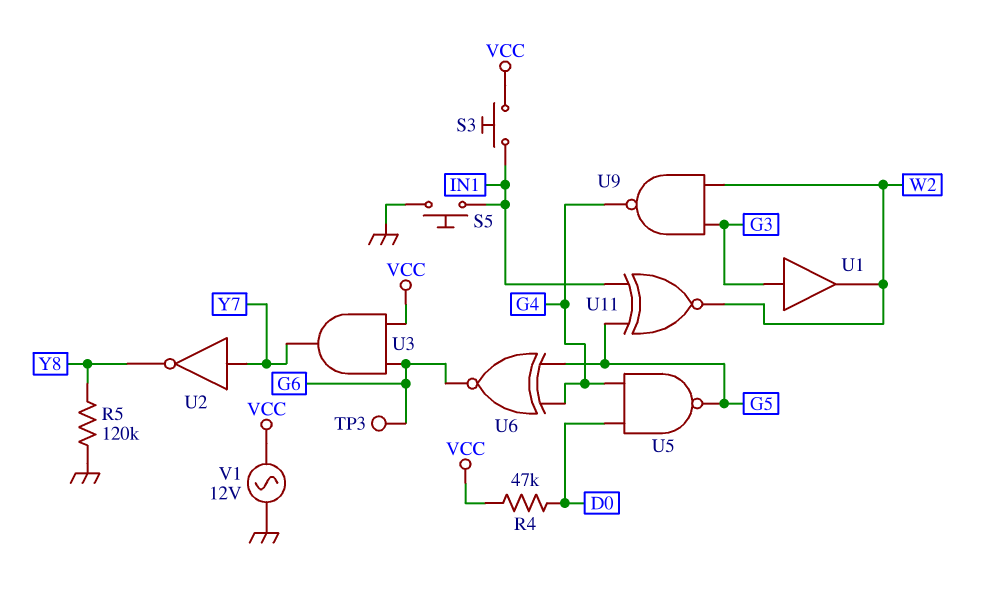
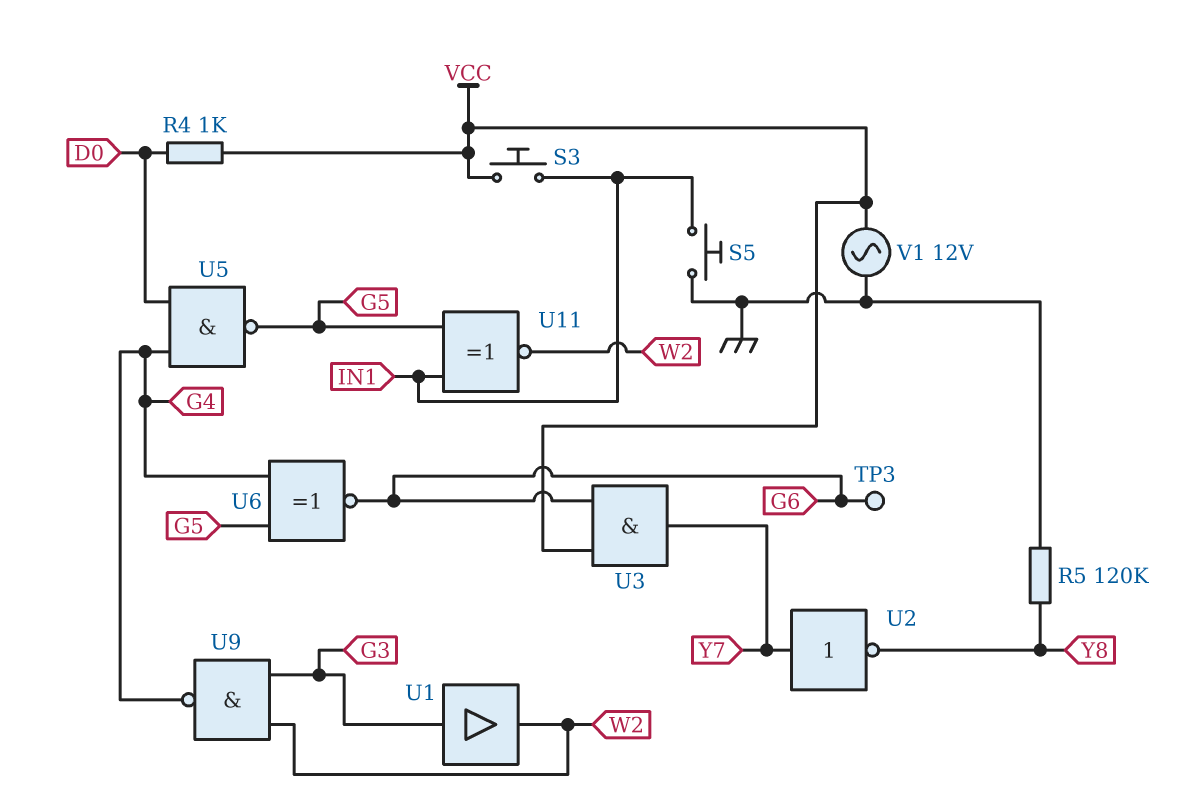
R4: 47k (D0, VCC) -> 1k (D0, VCC)

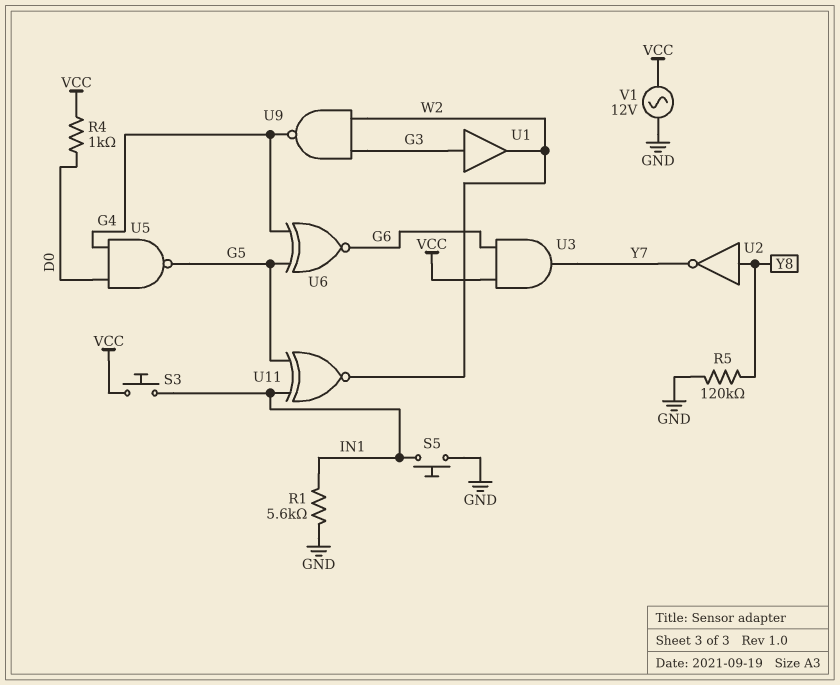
R1: none -> 5.6k (GND, IN1)
TP3: test point (G6) -> none
U2: NOT (in Y7, out Y8) -> NOT (in Y8, out Y7)

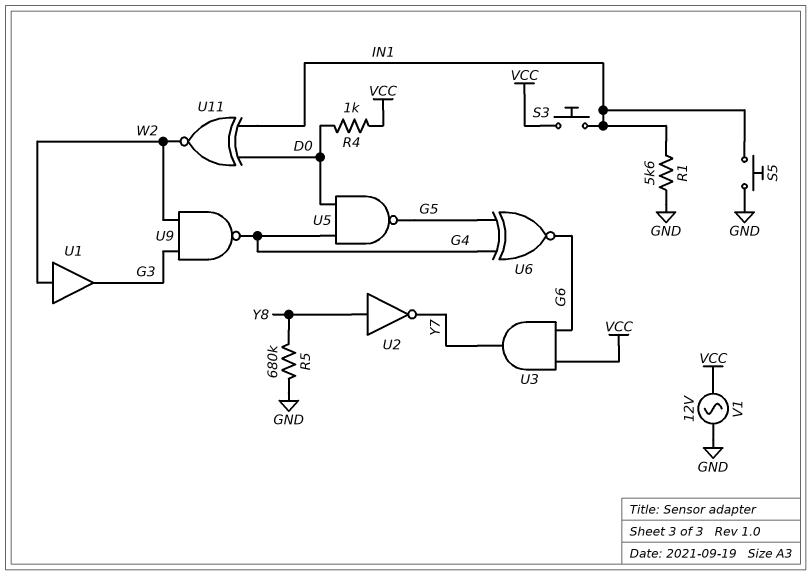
R5: 120k (GND, Y8) -> 680k (GND, Y8)
U1: buffer (in G3, out W2) -> buffer (in W2, out G3)
U11: XNOR (in G5, in IN1, out W2) -> XNOR (in D0, in IN1, out W2)

